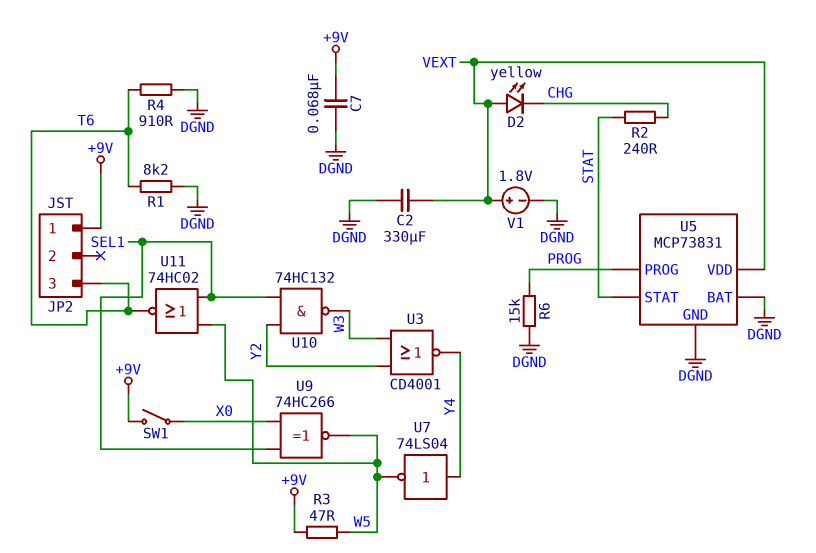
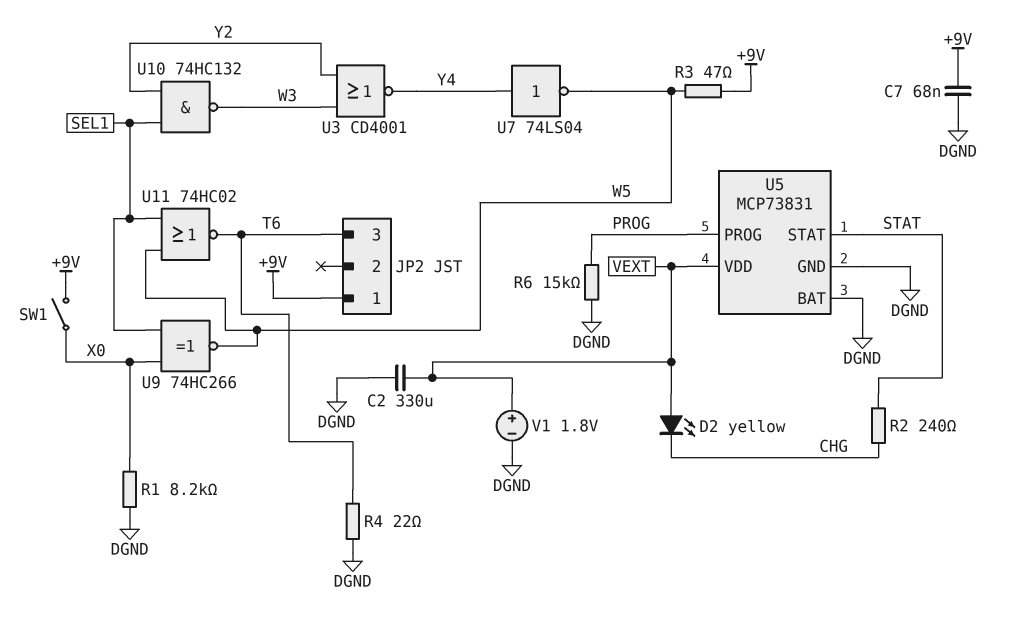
R1: 8.2k (DGND, T6) -> 8.2k (DGND, X0)
R4: 910 (DGND, T6) -> 22 (DGND, T6)

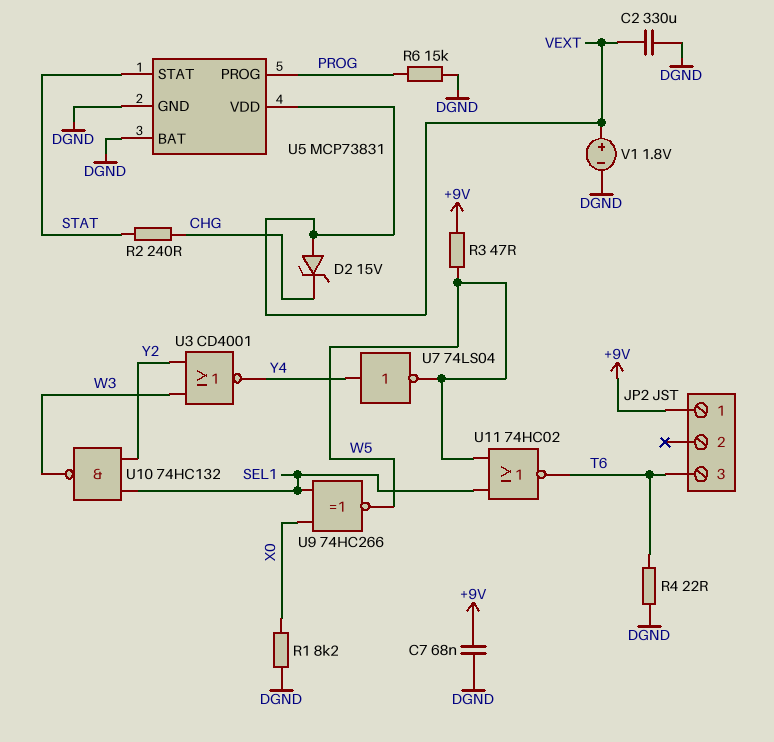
D2: LED yellow (A VEXT, K CHG) -> zener 15V (A VEXT, K CHG)
SW1: switch (+9V, X0) -> none

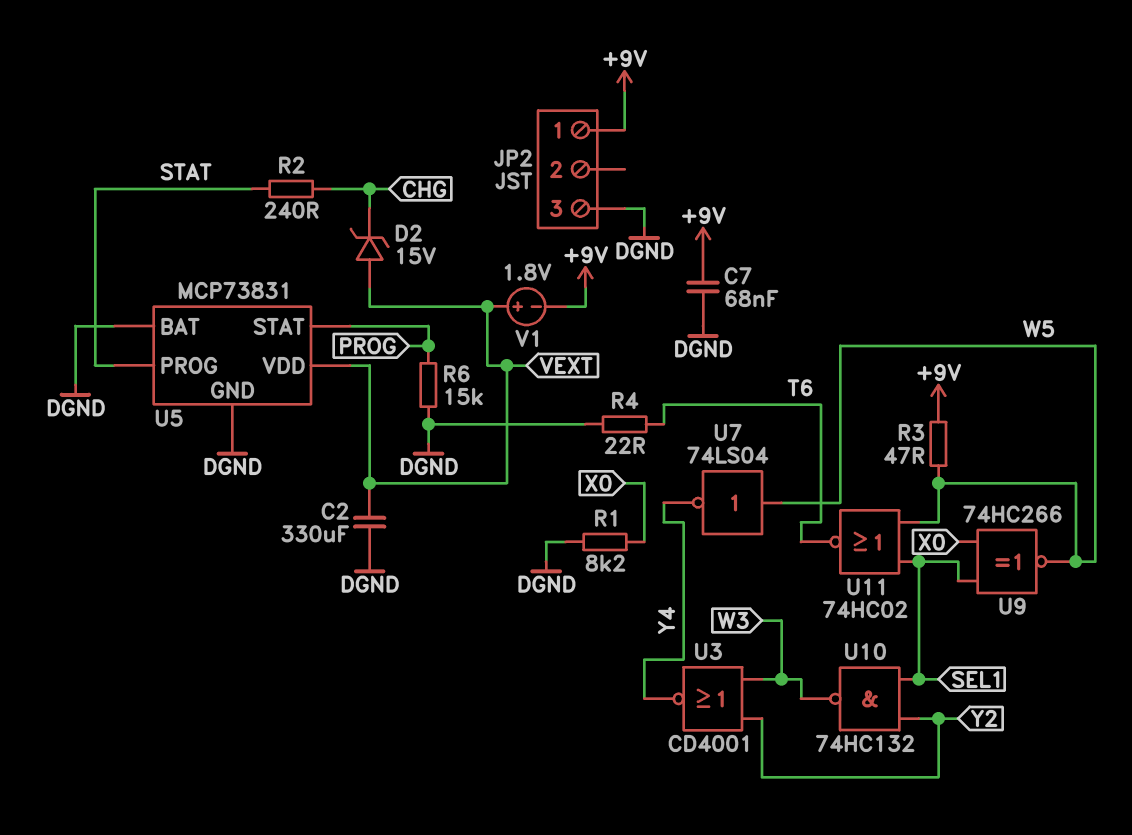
JP2 pin 3: T6 -> DGND
U5 pin PROG: PROG -> STAT
U5 pin STAT: STAT -> PROG
U7: NOT 74LS04 (in Y4, out W5) -> NOT 74LS04 (in W5, out Y4)
V1: 1.8V (plus VEXT, minus DGND) -> 1.8V (plus VEXT, minus +9V)

